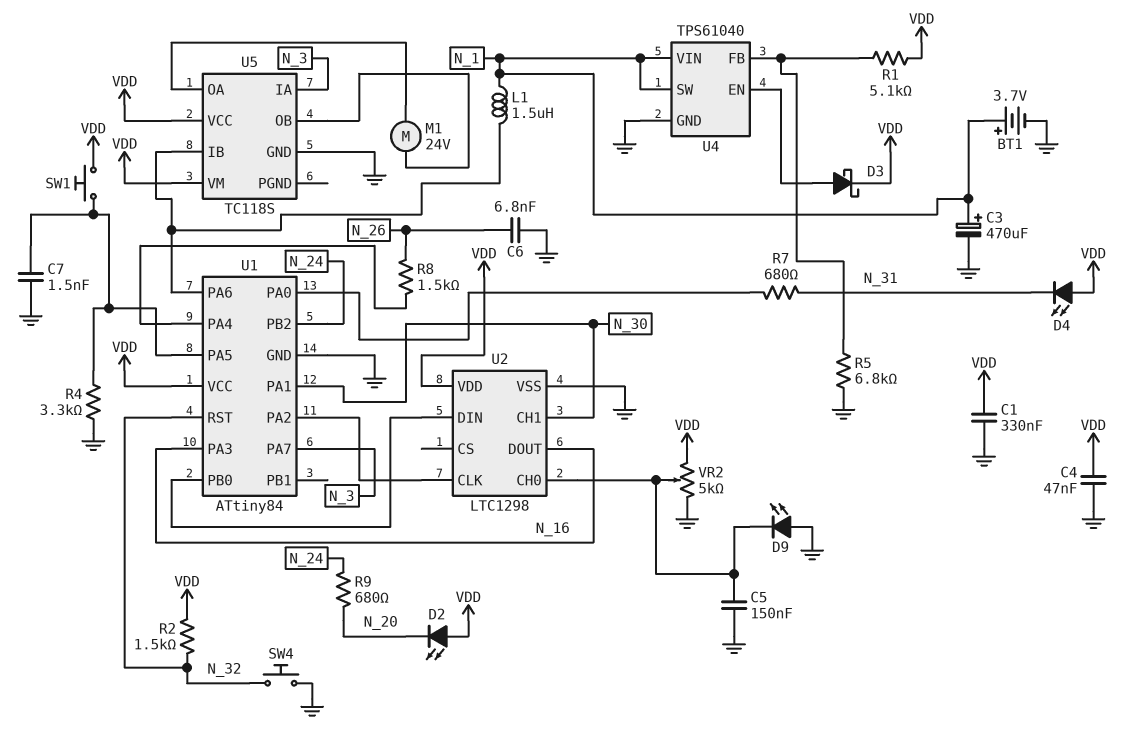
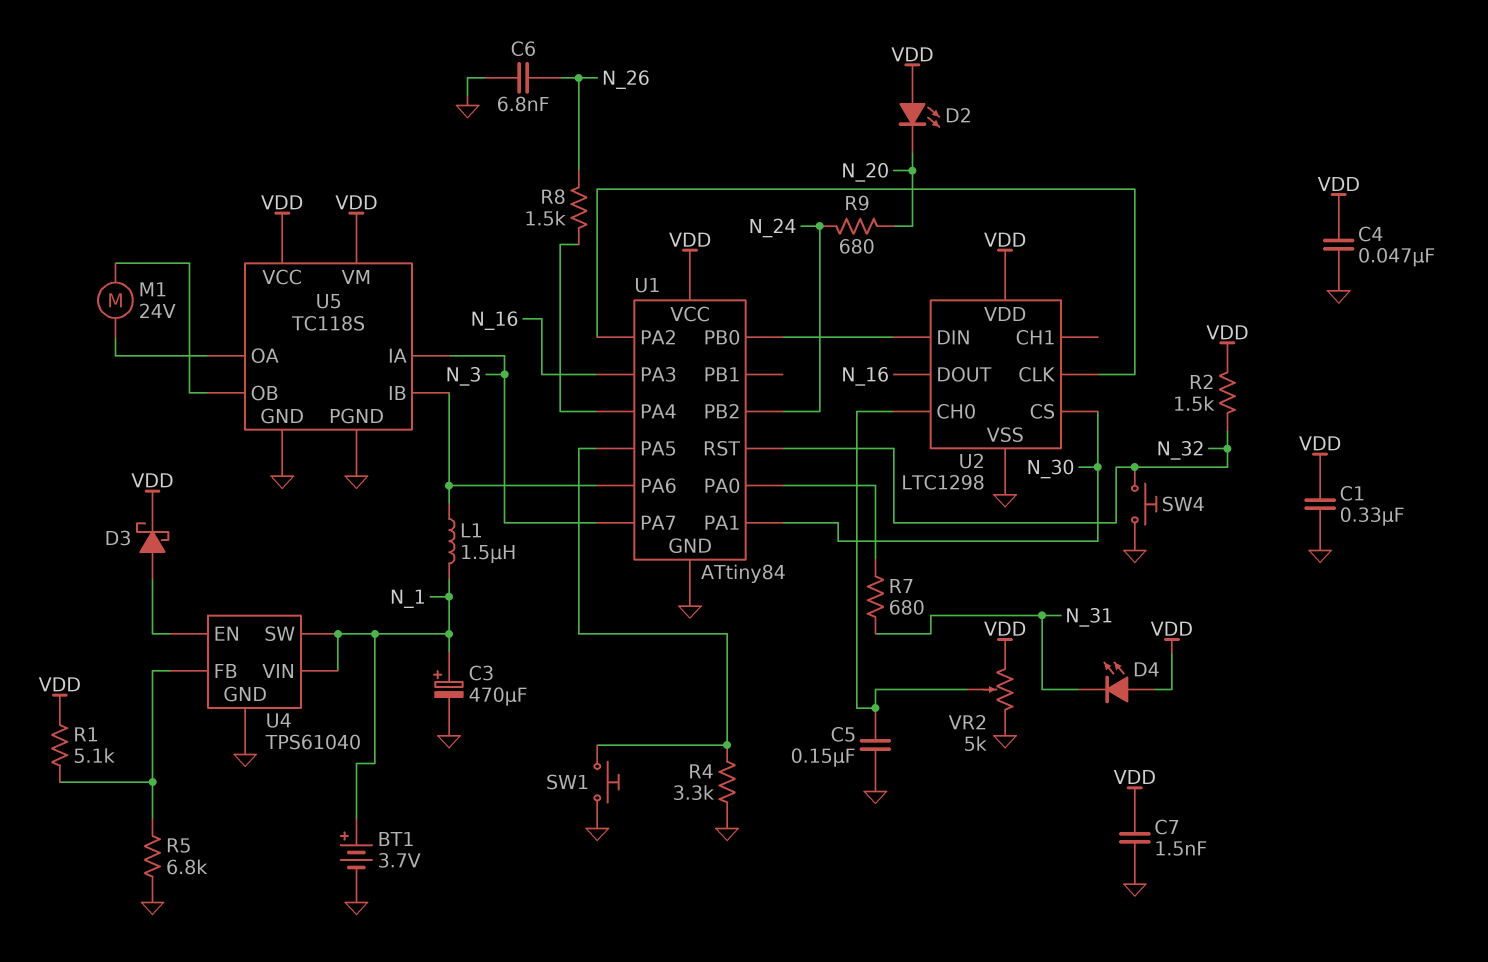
C7: 1.5nF (GND, U1/PA5) -> 1.5nF (GND, VDD)
D9: LED (A GND, K U2/CH0) -> none
SW1: button (U1/PA5, VDD) -> button (GND, U1/PA5)
U2 pin CH1: N_30 -> none
U2 pin CS: none -> N_30
U5 pin PGND: none -> GND

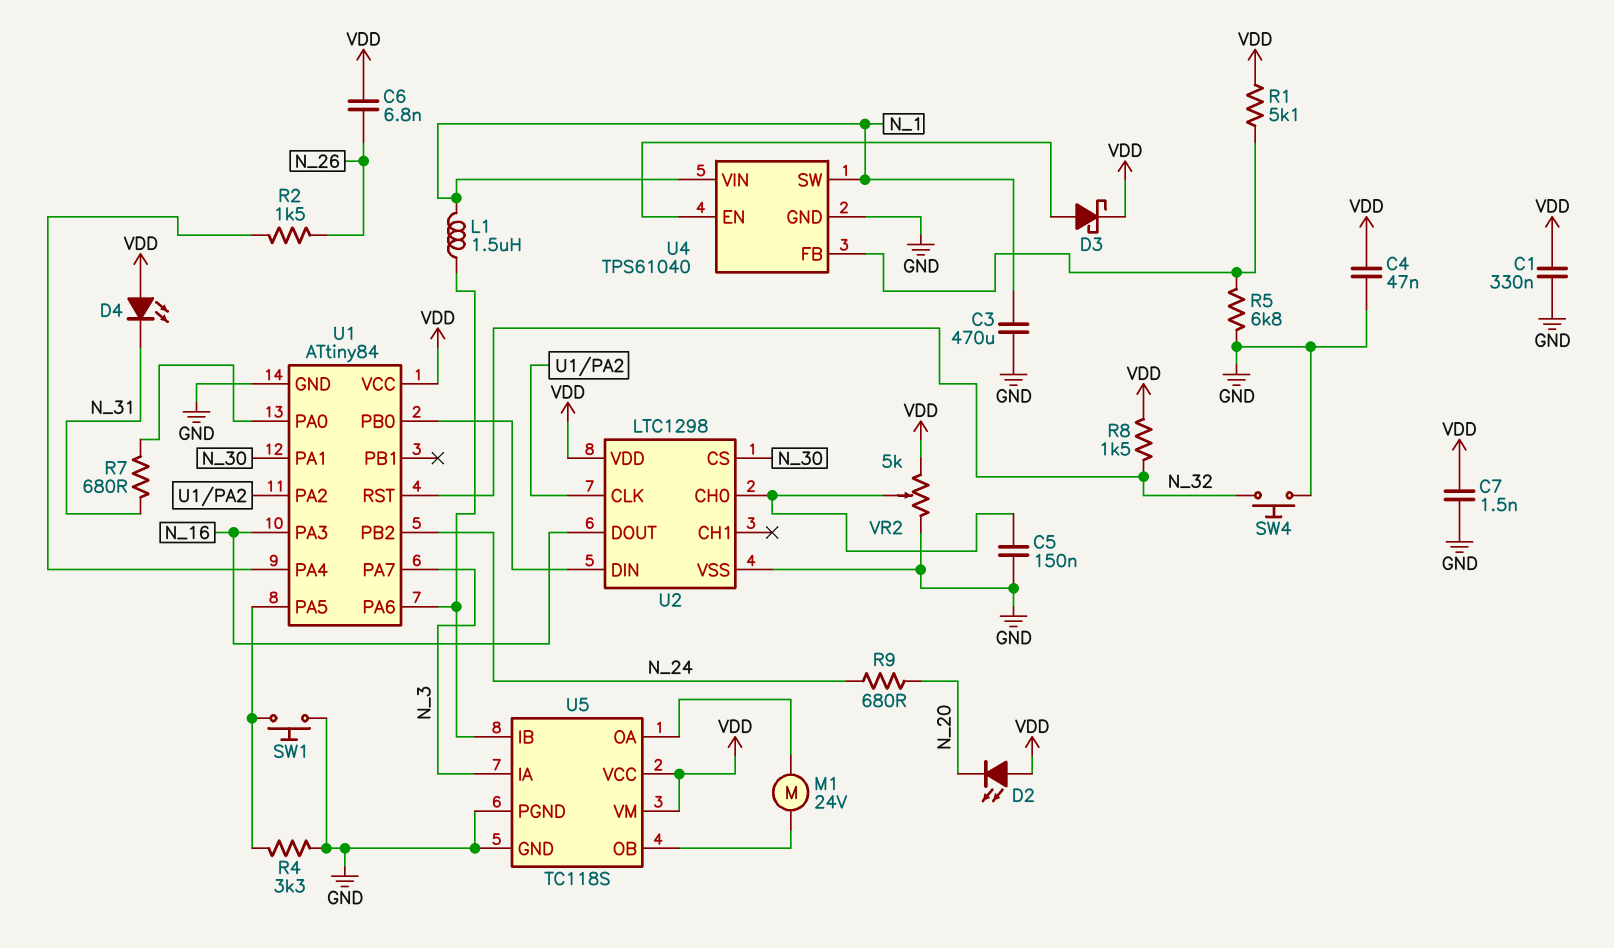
BT1: 3.7V (plus N_1, minus GND) -> none
C3: 470uF (plus N_1, minus GND) -> 470uF (GND, N_1)
C6: 6.8nF (GND, N_26) -> 6.8nF (N_26, VDD)
R2: 1.5k (N_32, VDD) -> 1.5k (N_26, U1/PA4)
R8: 1.5k (N_26, U1/PA4) -> 1.5k (N_32, VDD)

